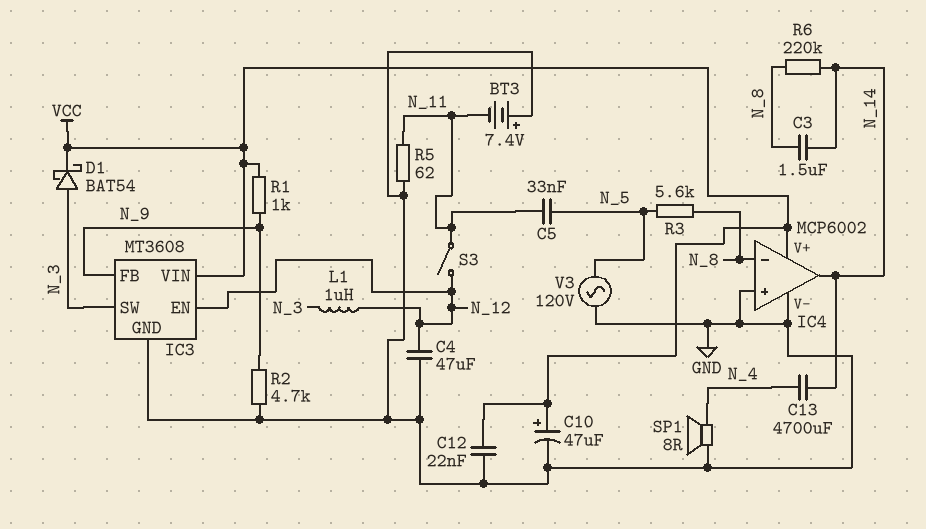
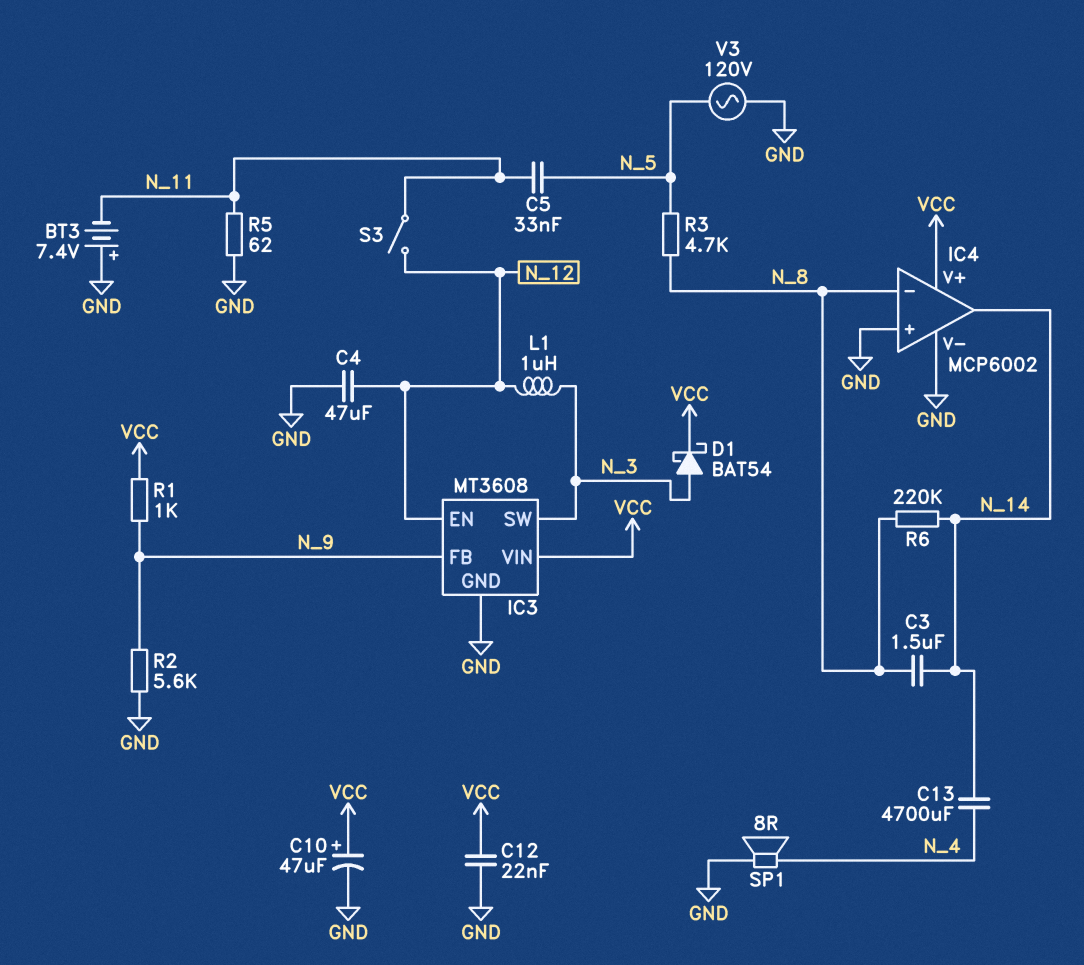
R2: 4.7k (GND, N_9) -> 5.6k (GND, N_9)
R3: 5.6k (N_5, N_8) -> 4.7k (N_5, N_8)

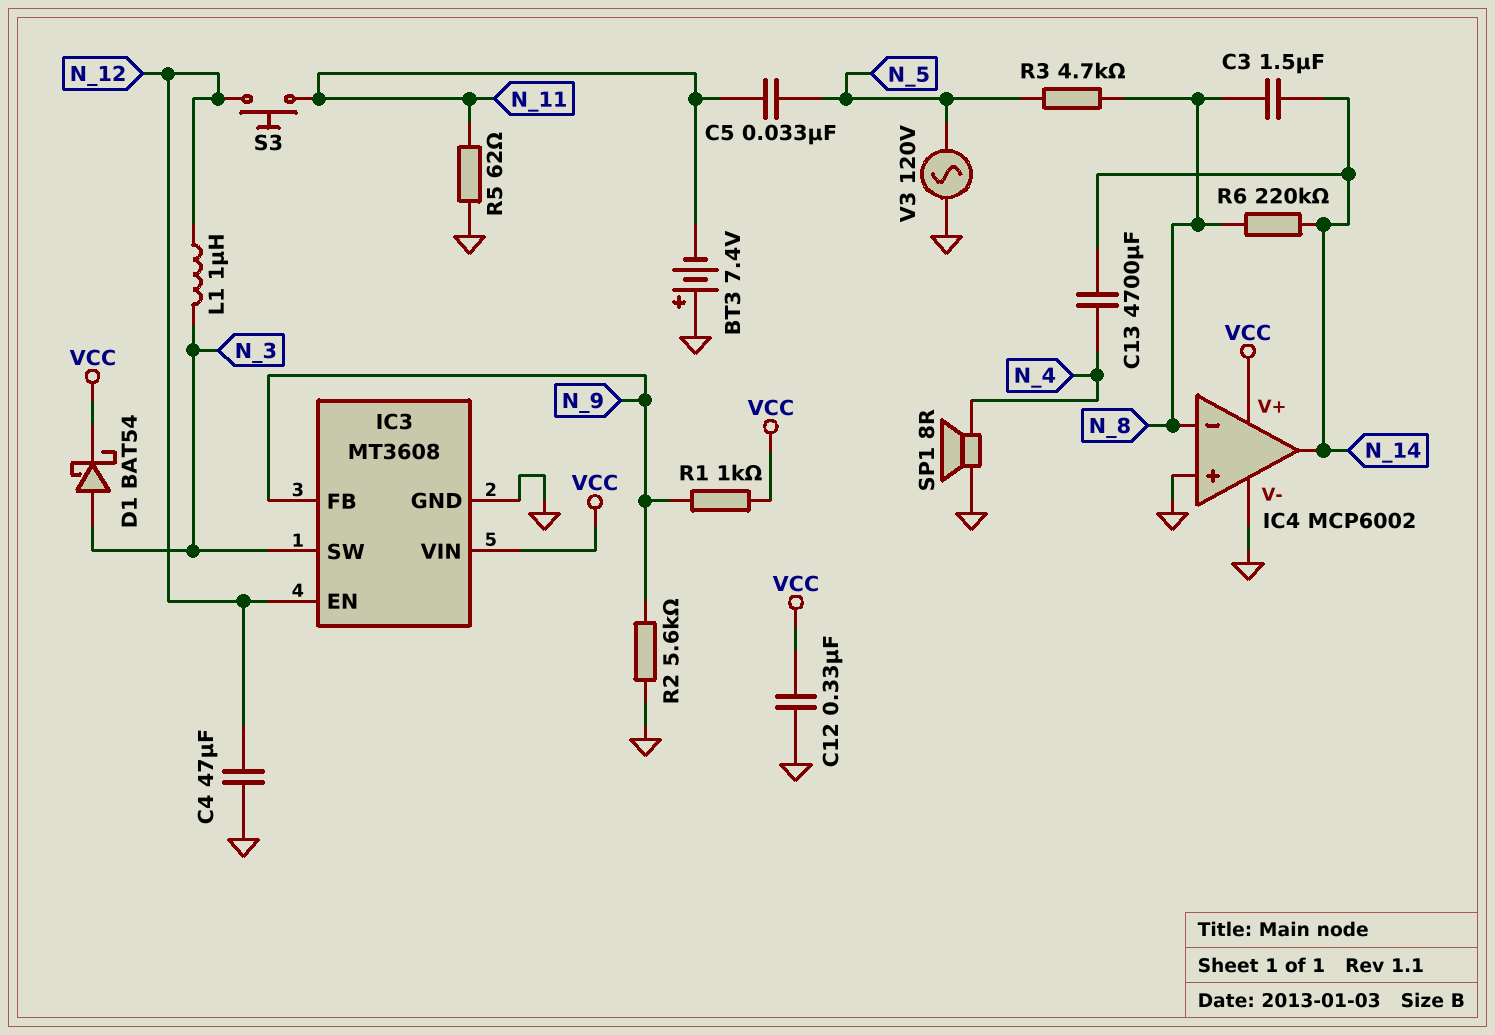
C10: 47uF (plus VCC, minus GND) -> none
C12: 22nF (GND, VCC) -> 330nF (GND, VCC)
S3: switch (N_11, N_12) -> button (N_11, N_12)

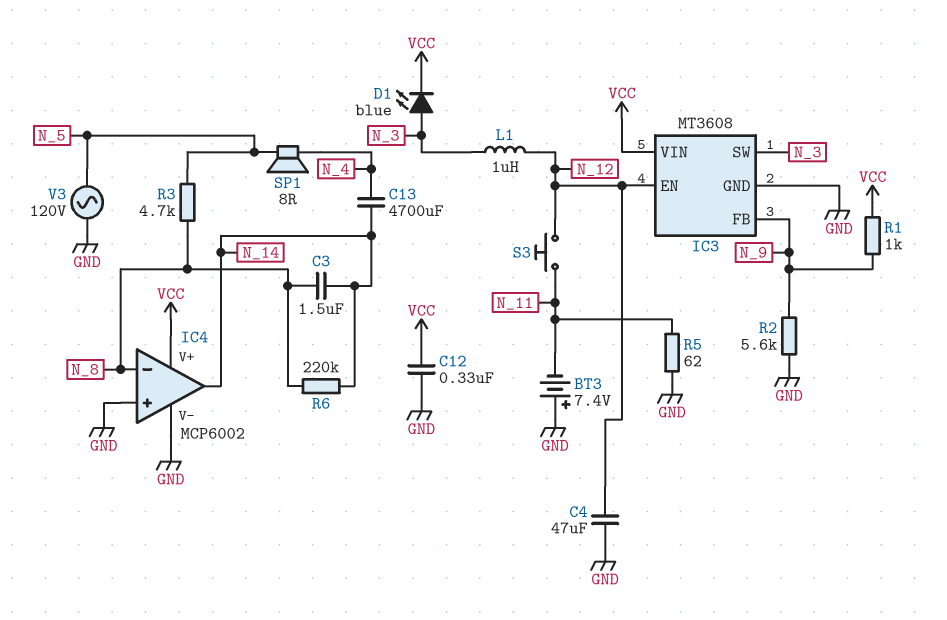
C5: 33nF (N_5, N_11) -> none
D1: schottky BAT54 (A N_3, K VCC) -> LED blue (A N_3, K VCC)
SP1: speaker 8R (GND, N_4) -> speaker 8R (N_4, N_5)

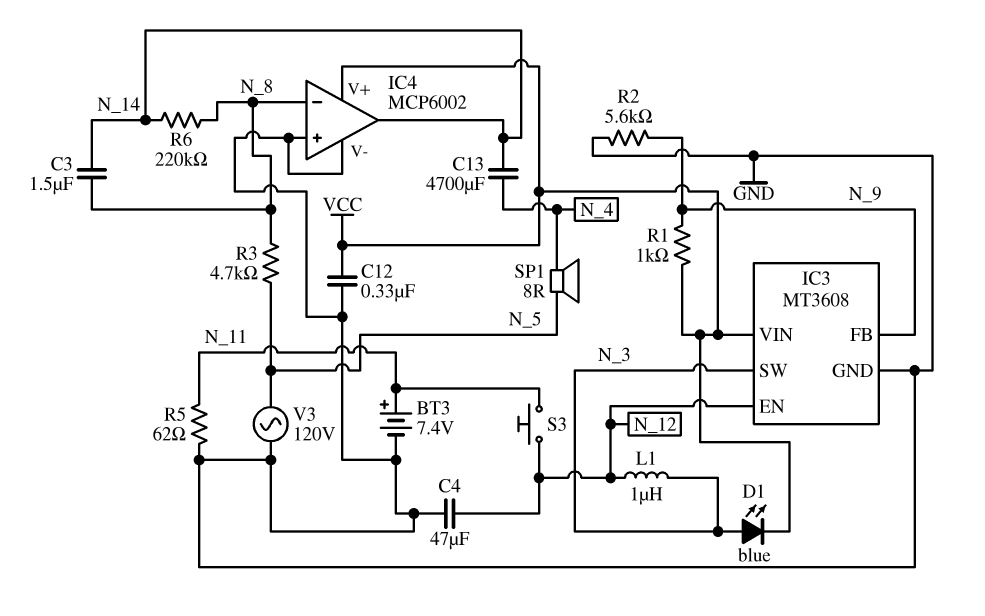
BT3: 7.4V (plus GND, minus N_11) -> 7.4V (plus N_11, minus GND)

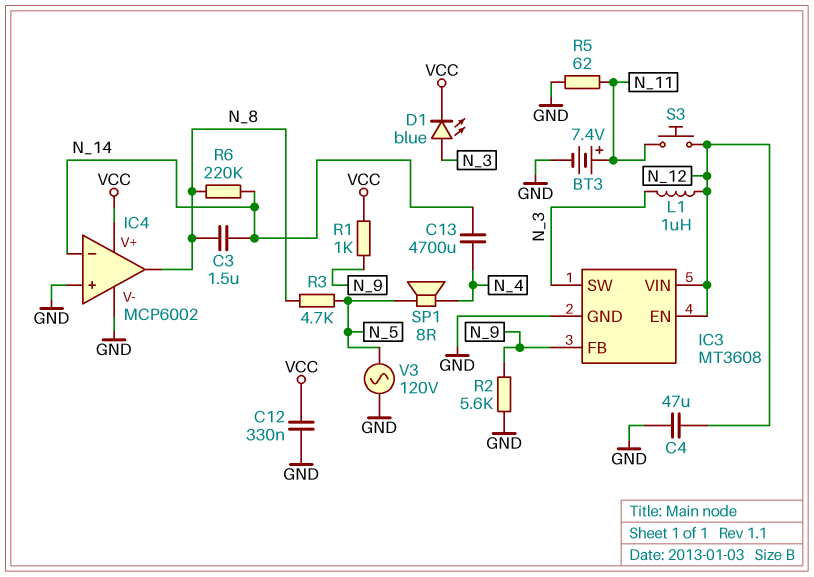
IC3 pin VIN: VCC -> N_12
IC4 pin in-: N_8 -> N_14
IC4 pin out: N_14 -> N_8

